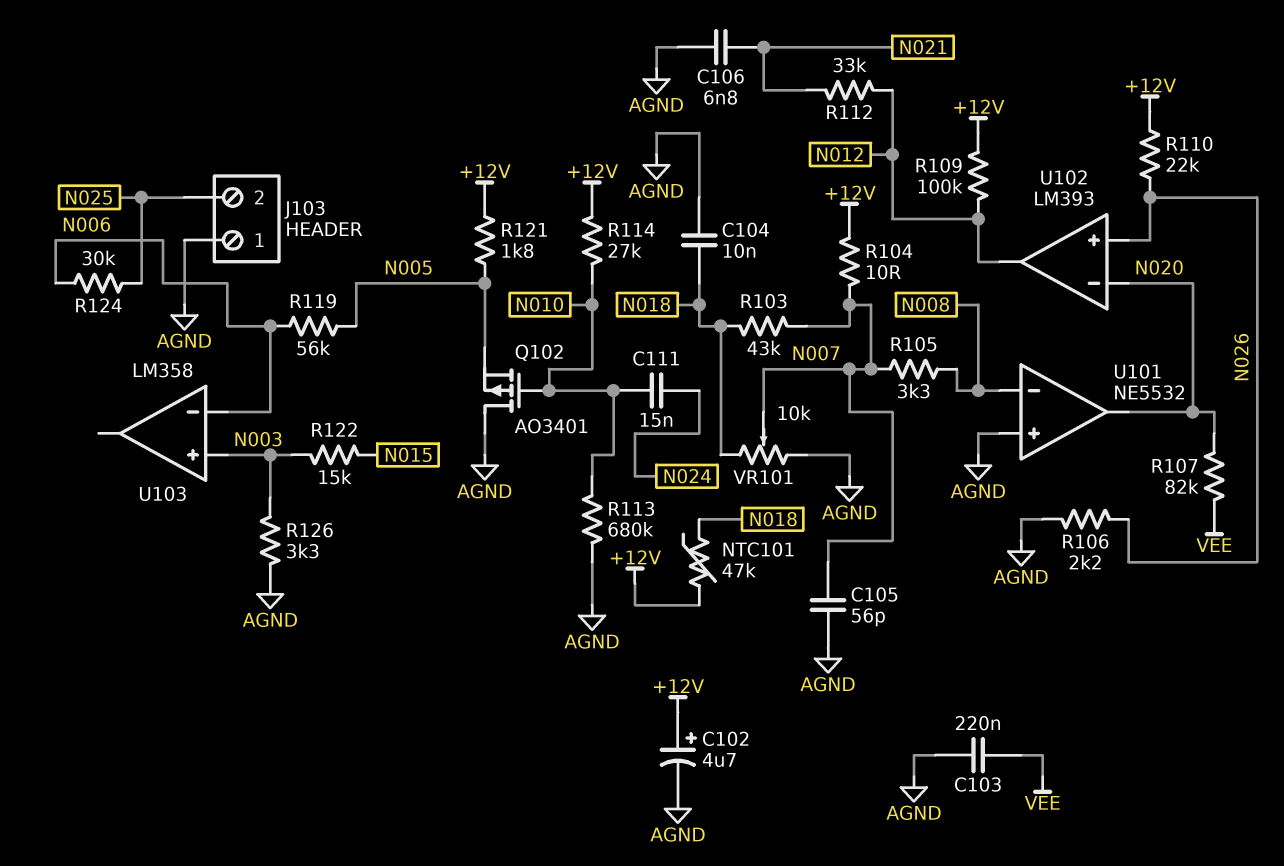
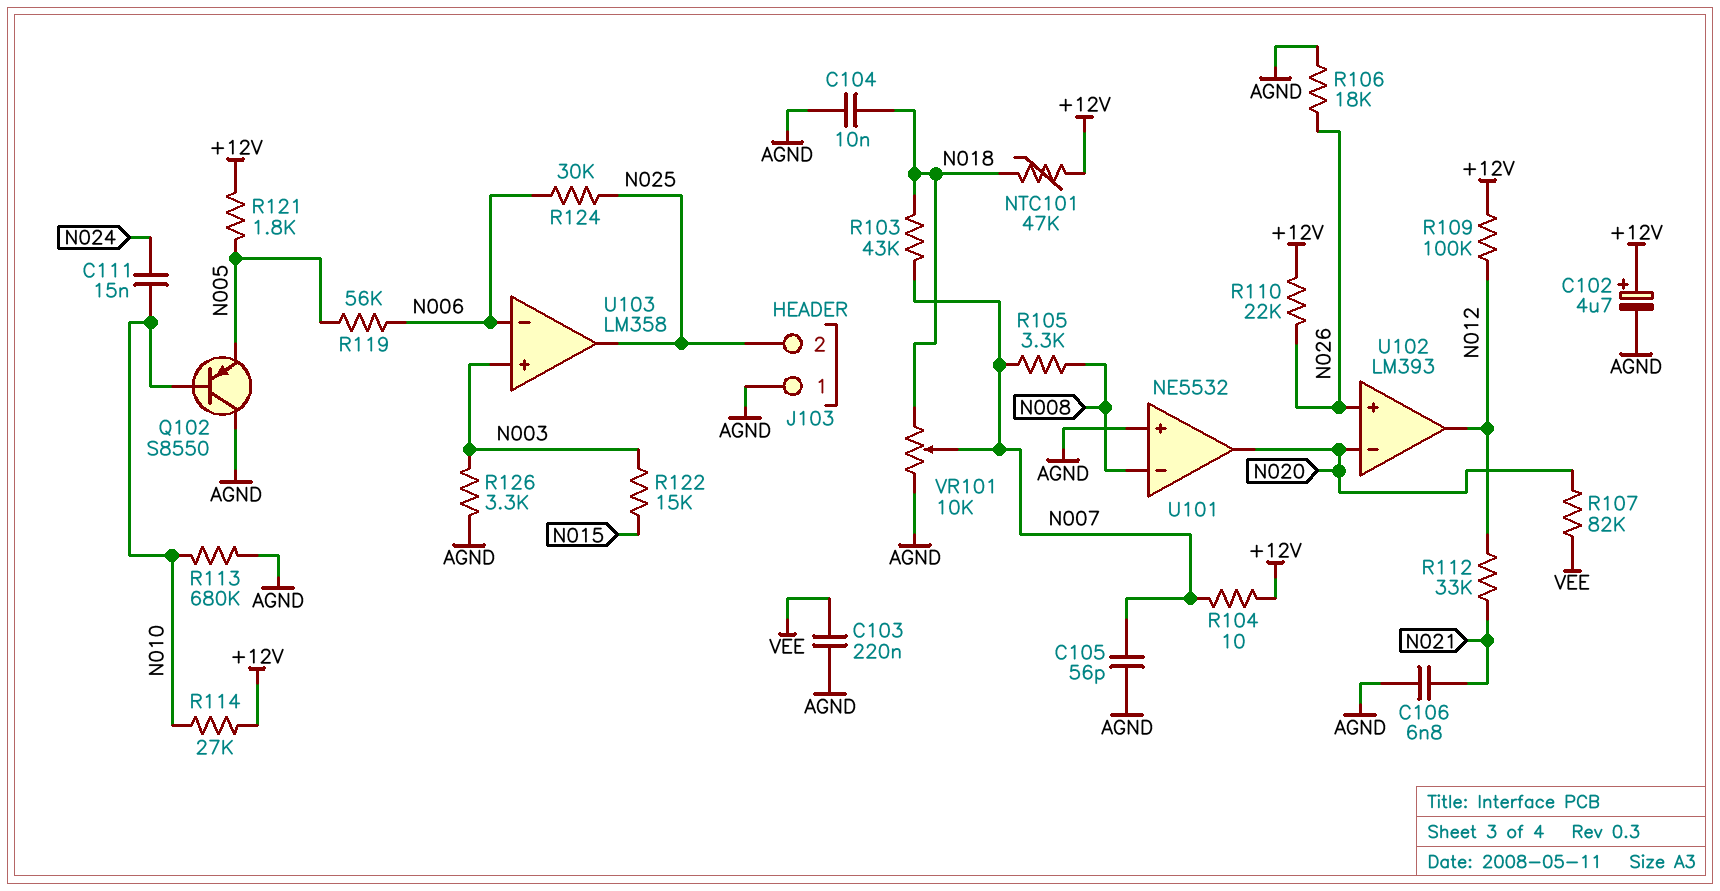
Q102: PMOS AO3401 (G N010, D AGND, S N005) -> PNP S8550 (B N010, C AGND, E N005)
R106: 2.2k (AGND, N026) -> 18k (AGND, N026)
U103 pin out: none -> N025

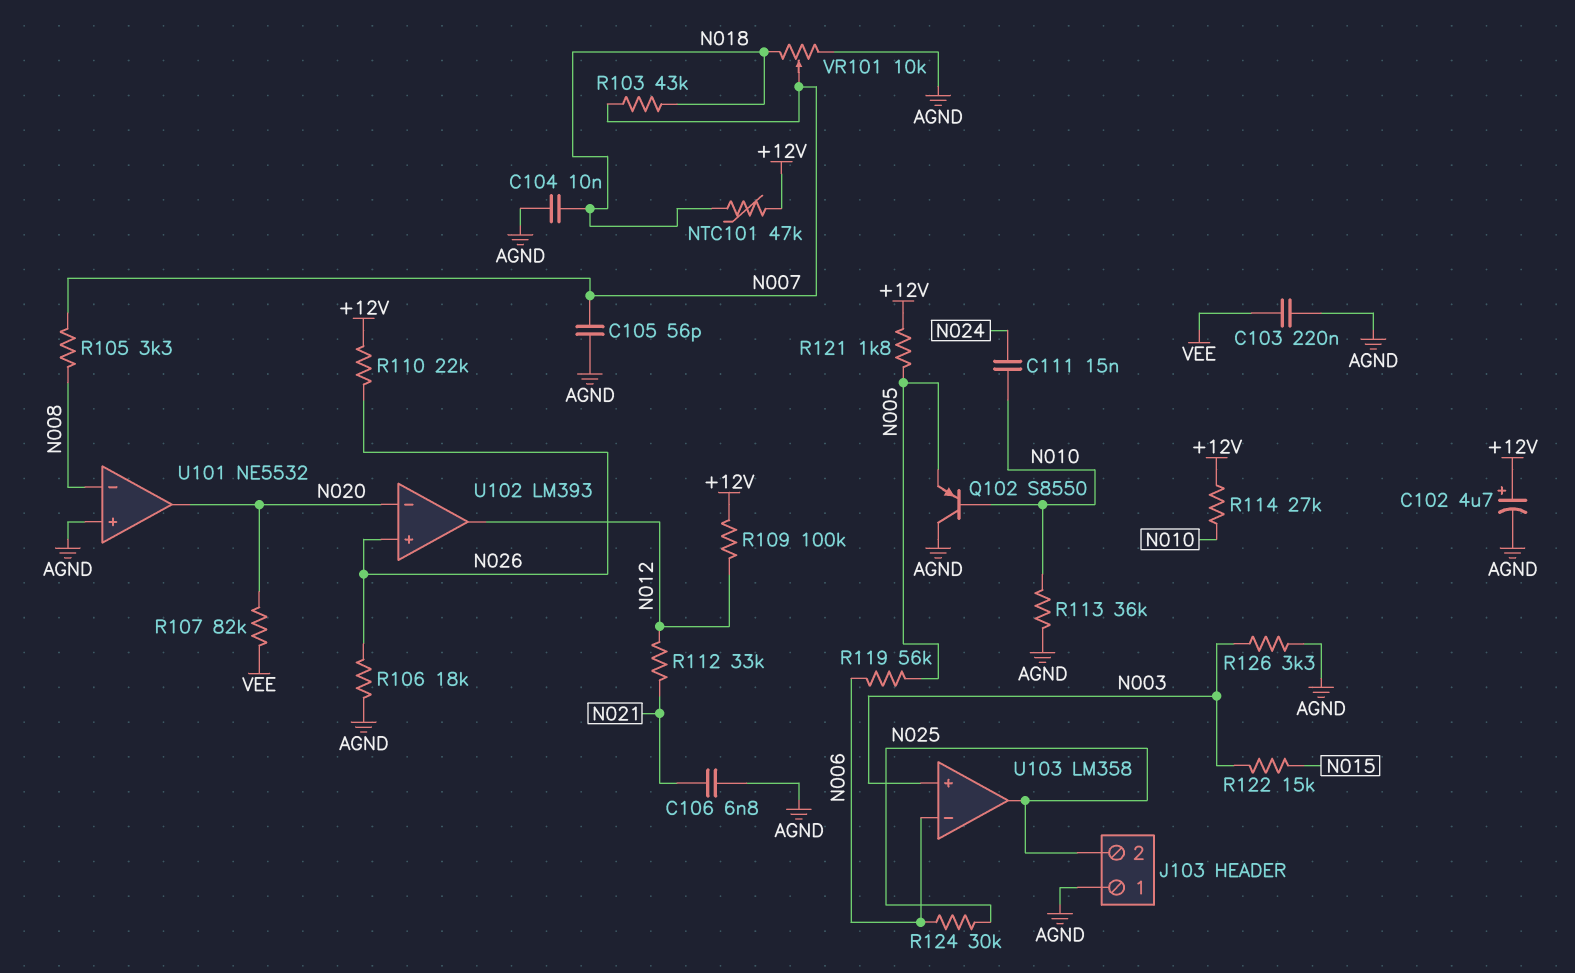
R104: 10 (+12V, N007) -> none
R113: 680k (AGND, N010) -> 36k (AGND, N010)

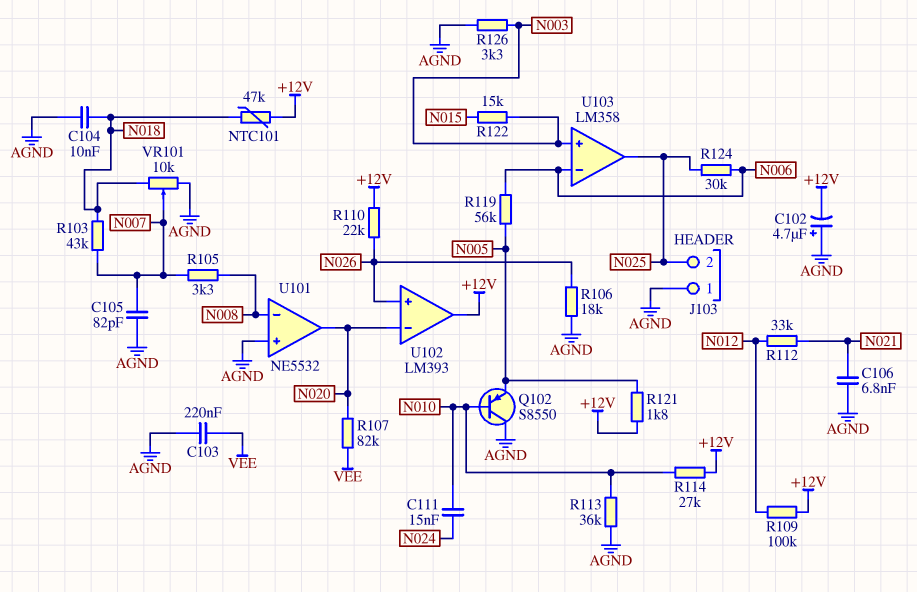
C102: 4.7uF (plus +12V, minus AGND) -> 4.7uF (plus AGND, minus +12V)
C105: 56pF (AGND, N007) -> 82pF (AGND, N007)
U102 pin out: N012 -> +12V

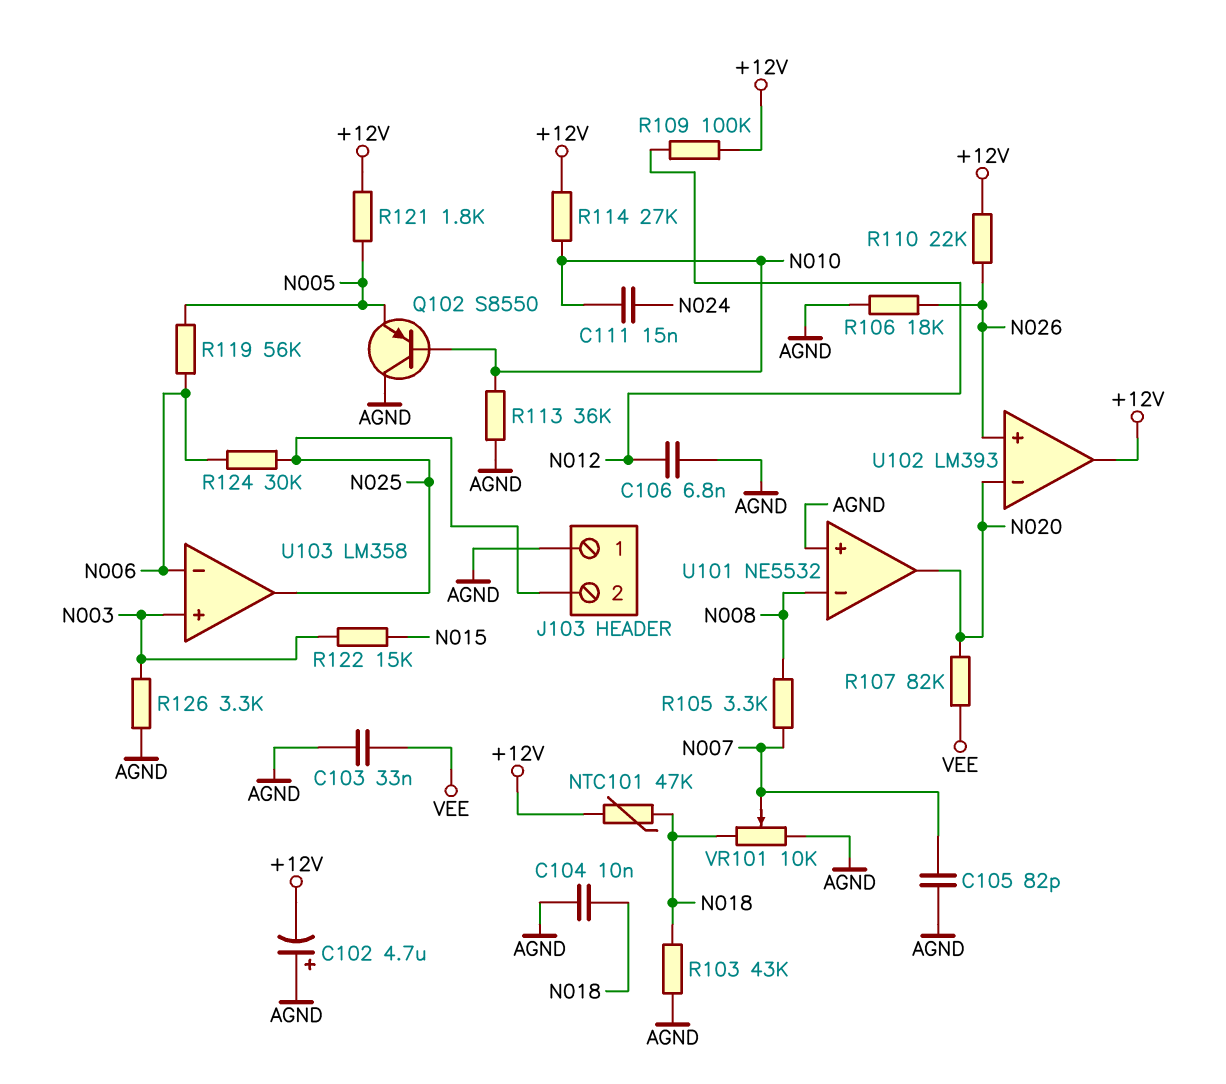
C103: 220nF (AGND, VEE) -> 33nF (AGND, VEE)
C106: 6.8nF (AGND, N021) -> 6.8nF (AGND, N012)
R103: 43k (N007, N018) -> 43k (AGND, N018)
R112: 33k (N012, N021) -> none

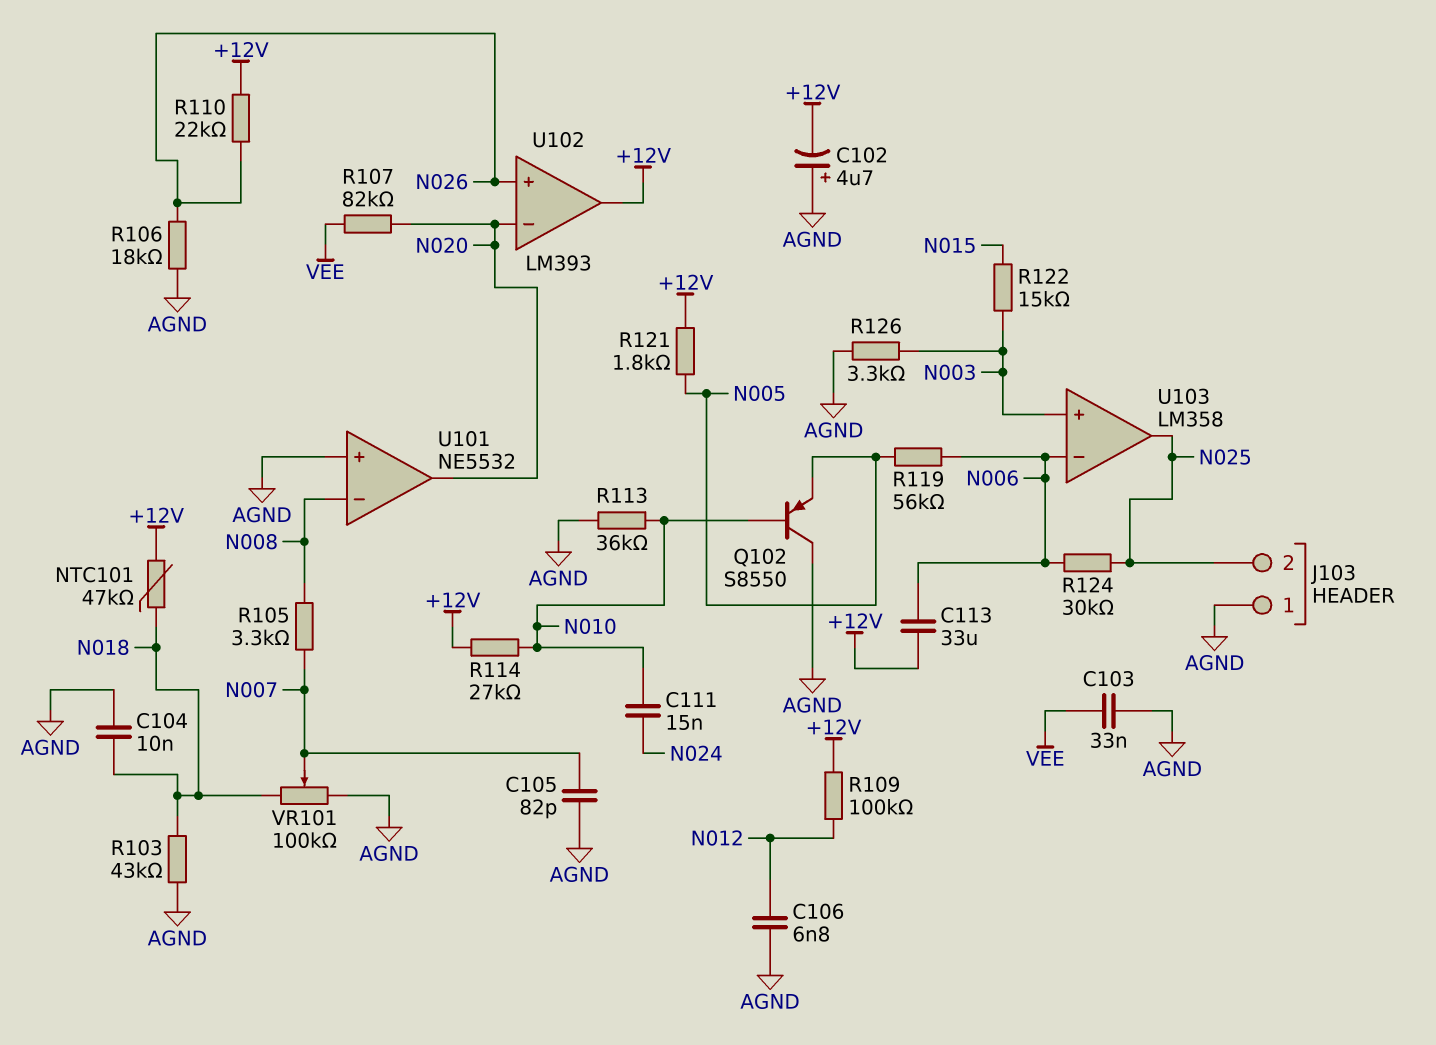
C113: none -> 33uF (+12V, N006)
VR101: 10k (AGND, N018, wiper N007) -> 100k (AGND, N018, wiper N007)

